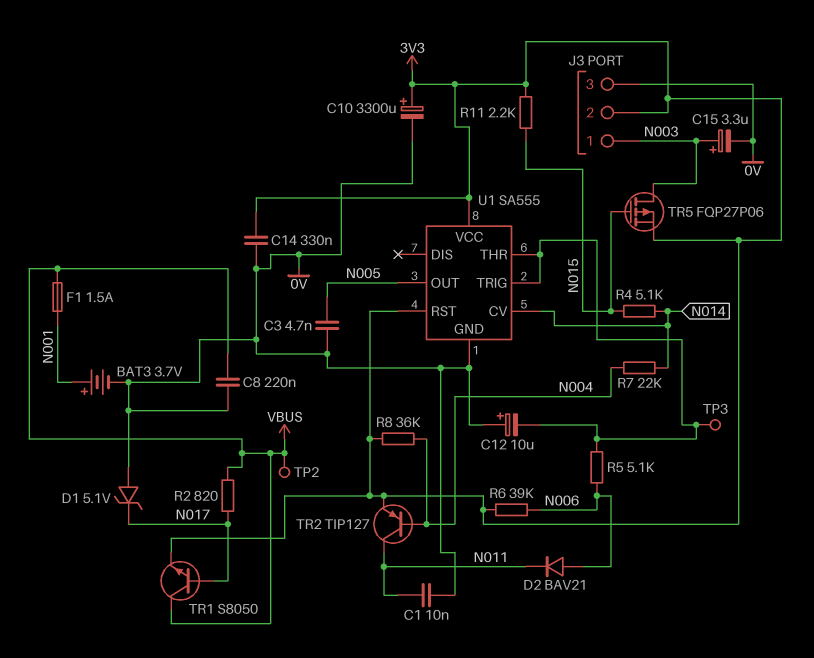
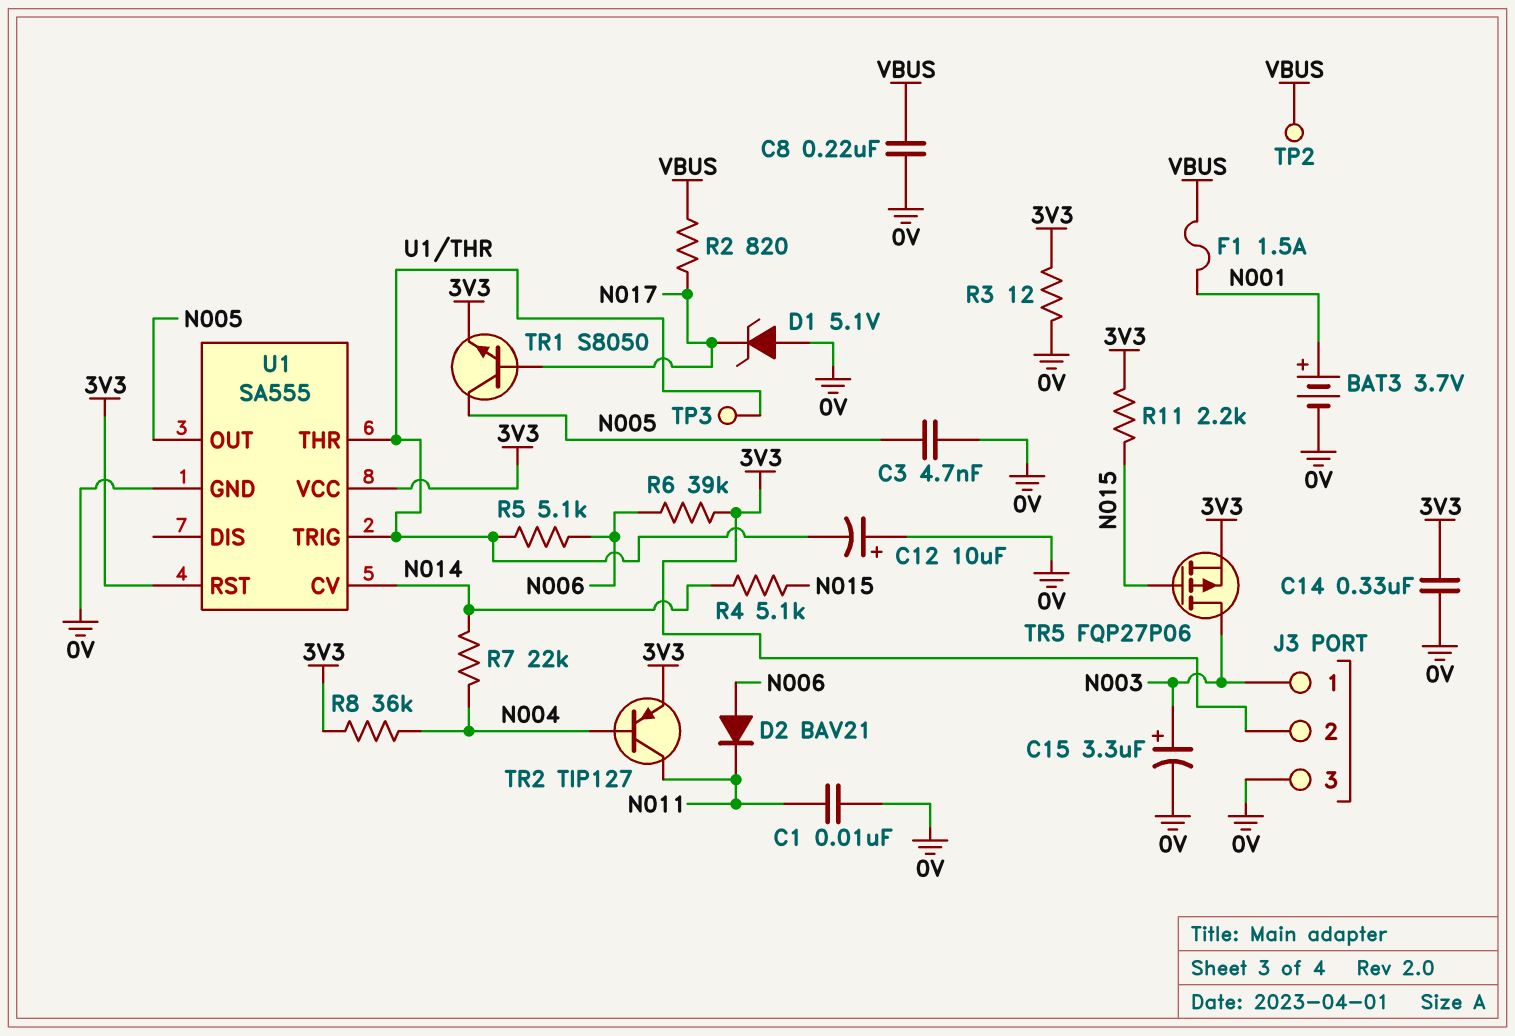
C10: 3300uF (plus 3V3, minus 0V) -> none
R3: none -> 12 (0V, 3V3)
TR1: NPN S8050 (B N017, C VBUS, E 3V3) -> NPN S8050 (B N017, C N005, E 3V3)

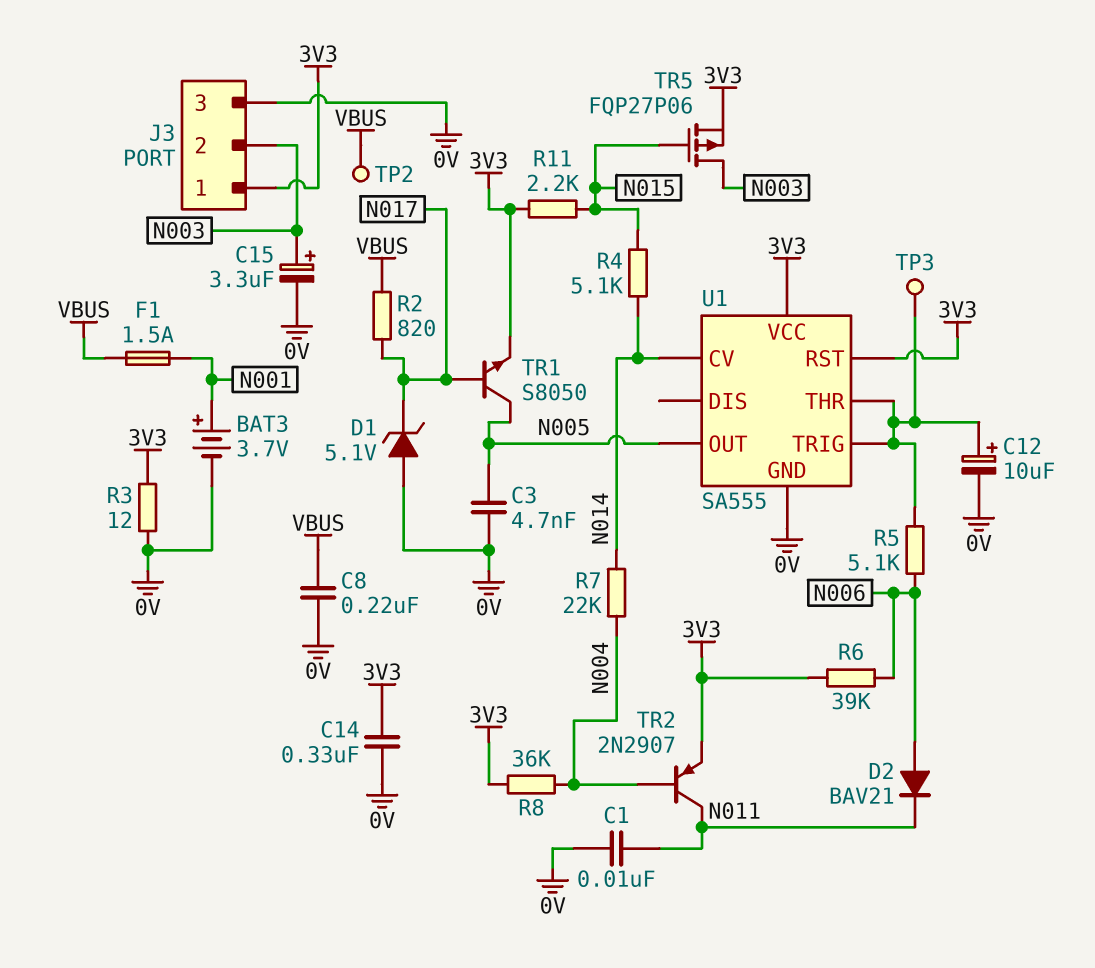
C12: 10uF (plus 0V, minus U1/THR) -> 10uF (plus U1/THR, minus 0V)
J3 pin 1: N003 -> 3V3
J3 pin 2: 3V3 -> N003
TR2: PNP TIP127 (B N004, C N011, E 3V3) -> PNP 2N2907 (B N004, C N011, E 3V3)

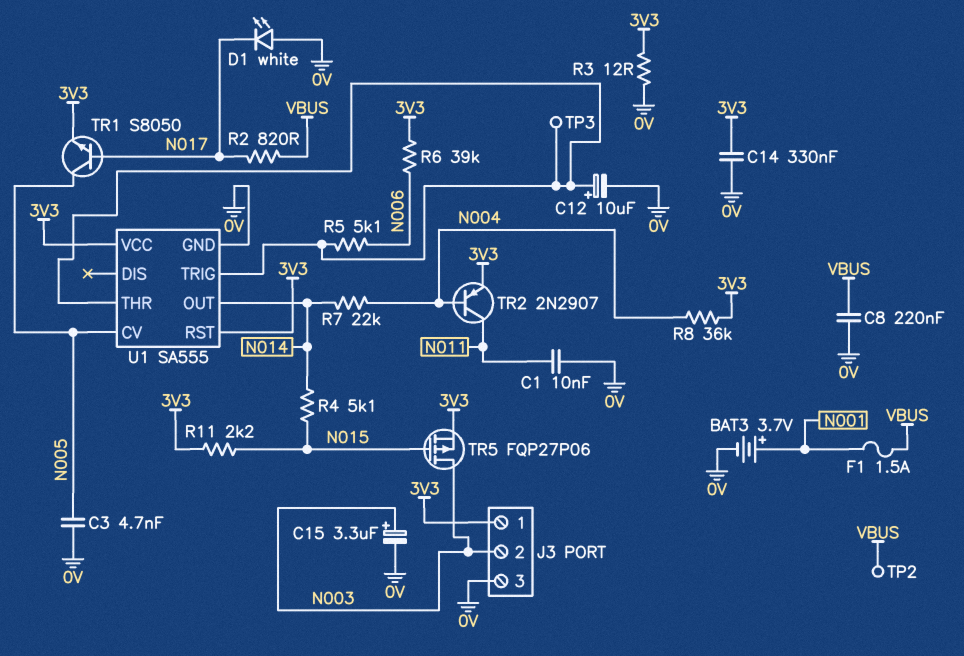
D1: zener 5.1V (A 0V, K N017) -> LED white (A 0V, K N017)
D2: diode BAV21 (A N006, K N011) -> none
U1 pin CV: N014 -> N005
U1 pin OUT: N005 -> N014

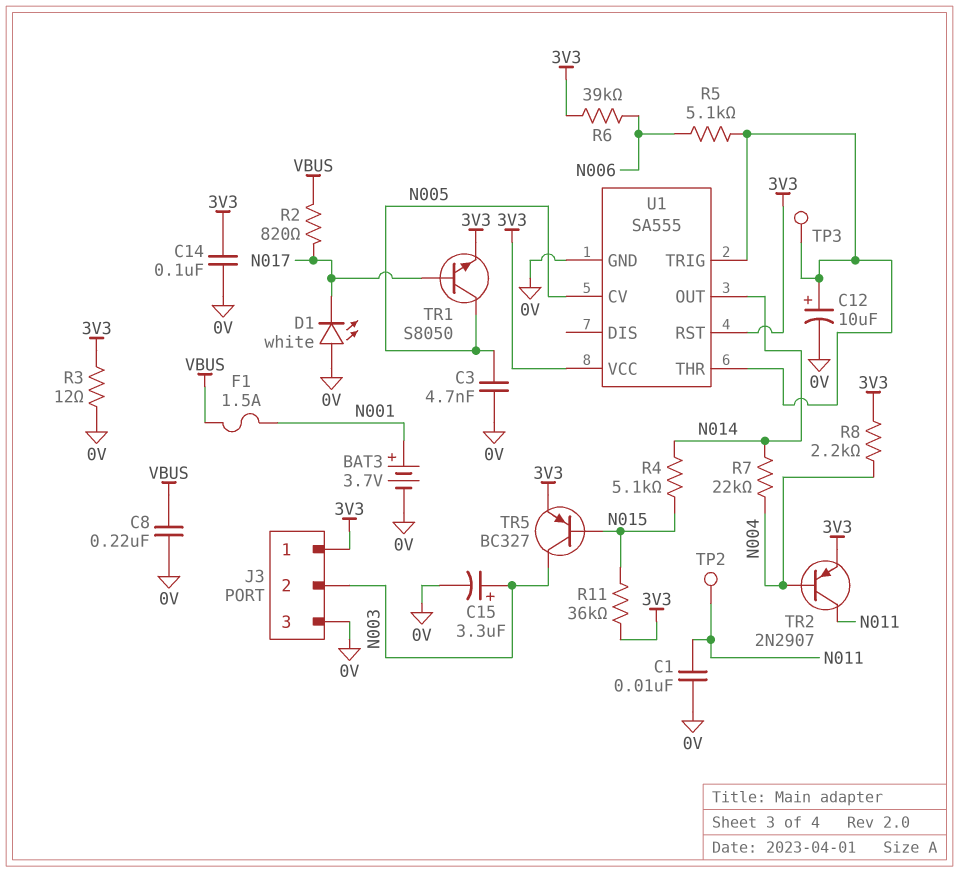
C14: 330nF (0V, 3V3) -> 100nF (0V, 3V3)
R8: 36k (3V3, N004) -> 2.2k (3V3, N004)
R11: 2.2k (3V3, N015) -> 36k (3V3, N015)
TP2: test point (VBUS) -> test point (N011)
TR5: PMOS FQP27P06 (G N015, D N003, S 3V3) -> PNP BC327 (B N015, C N003, E 3V3)

